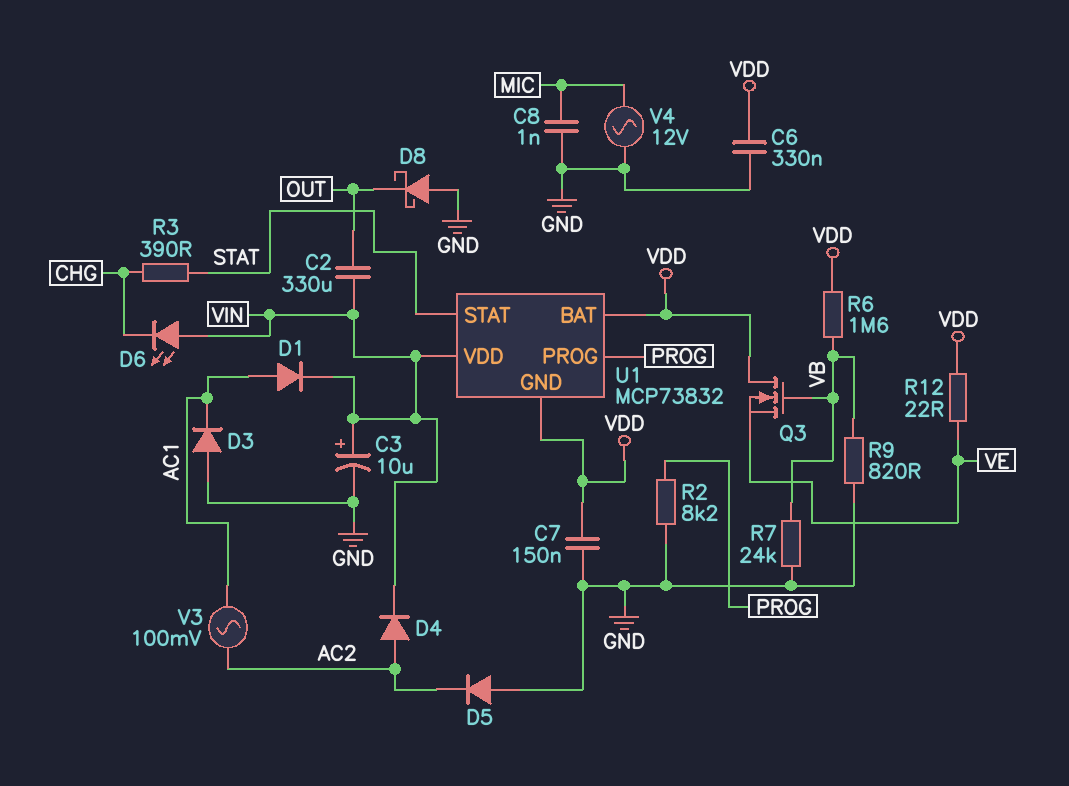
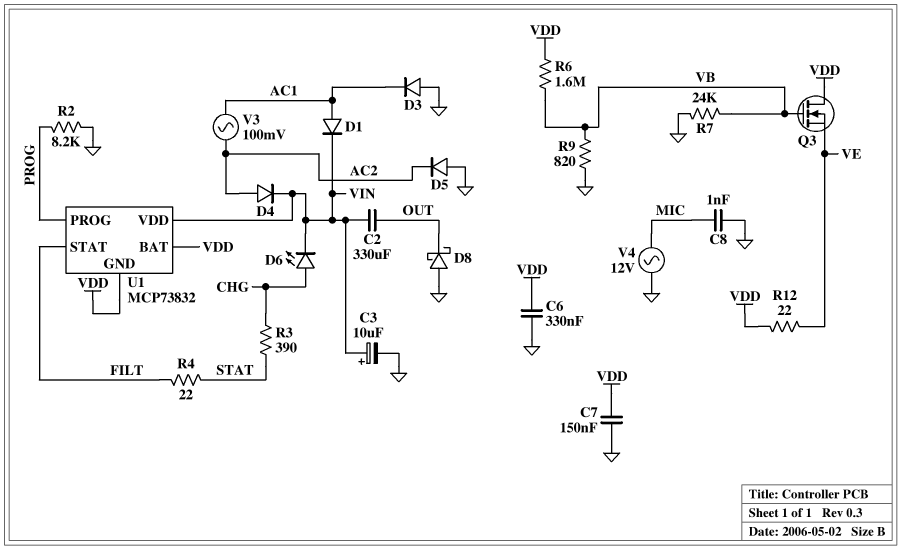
D6: LED (A VIN, K CHG) -> LED (A CHG, K VIN)
R4: none -> 22 (FILT, STAT)
U1 pin STAT: STAT -> FILT

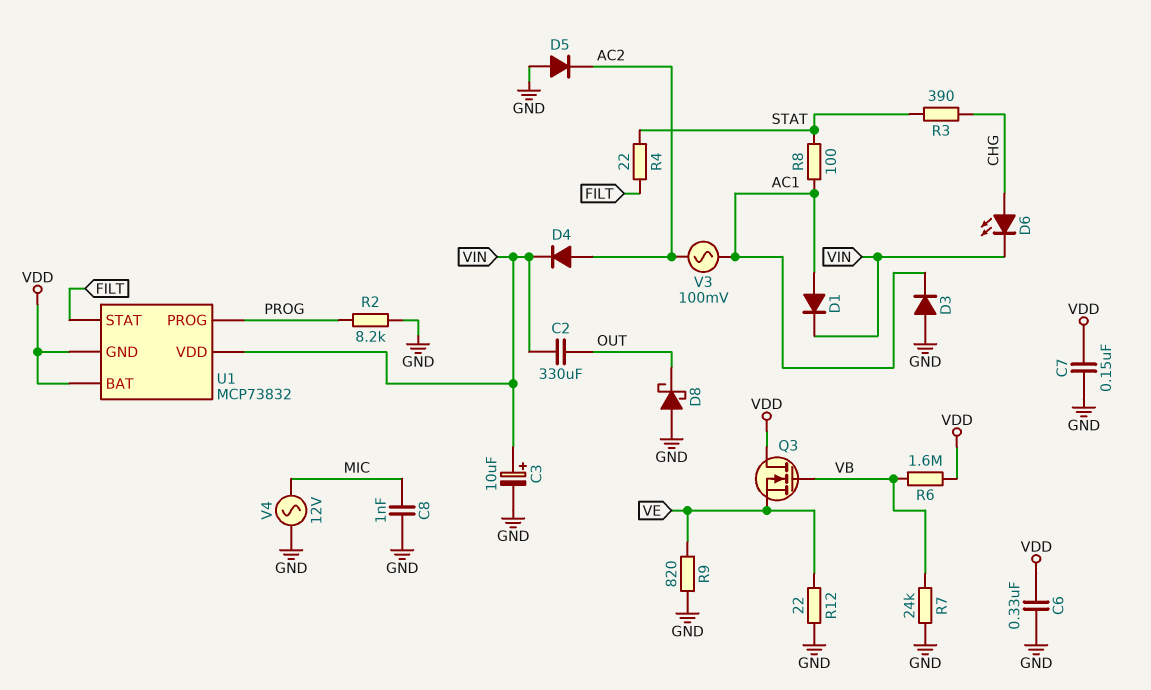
R8: none -> 100 (AC1, STAT)
R9: 820 (GND, VB) -> 820 (GND, VE)
R12: 22 (VDD, VE) -> 22 (GND, VE)

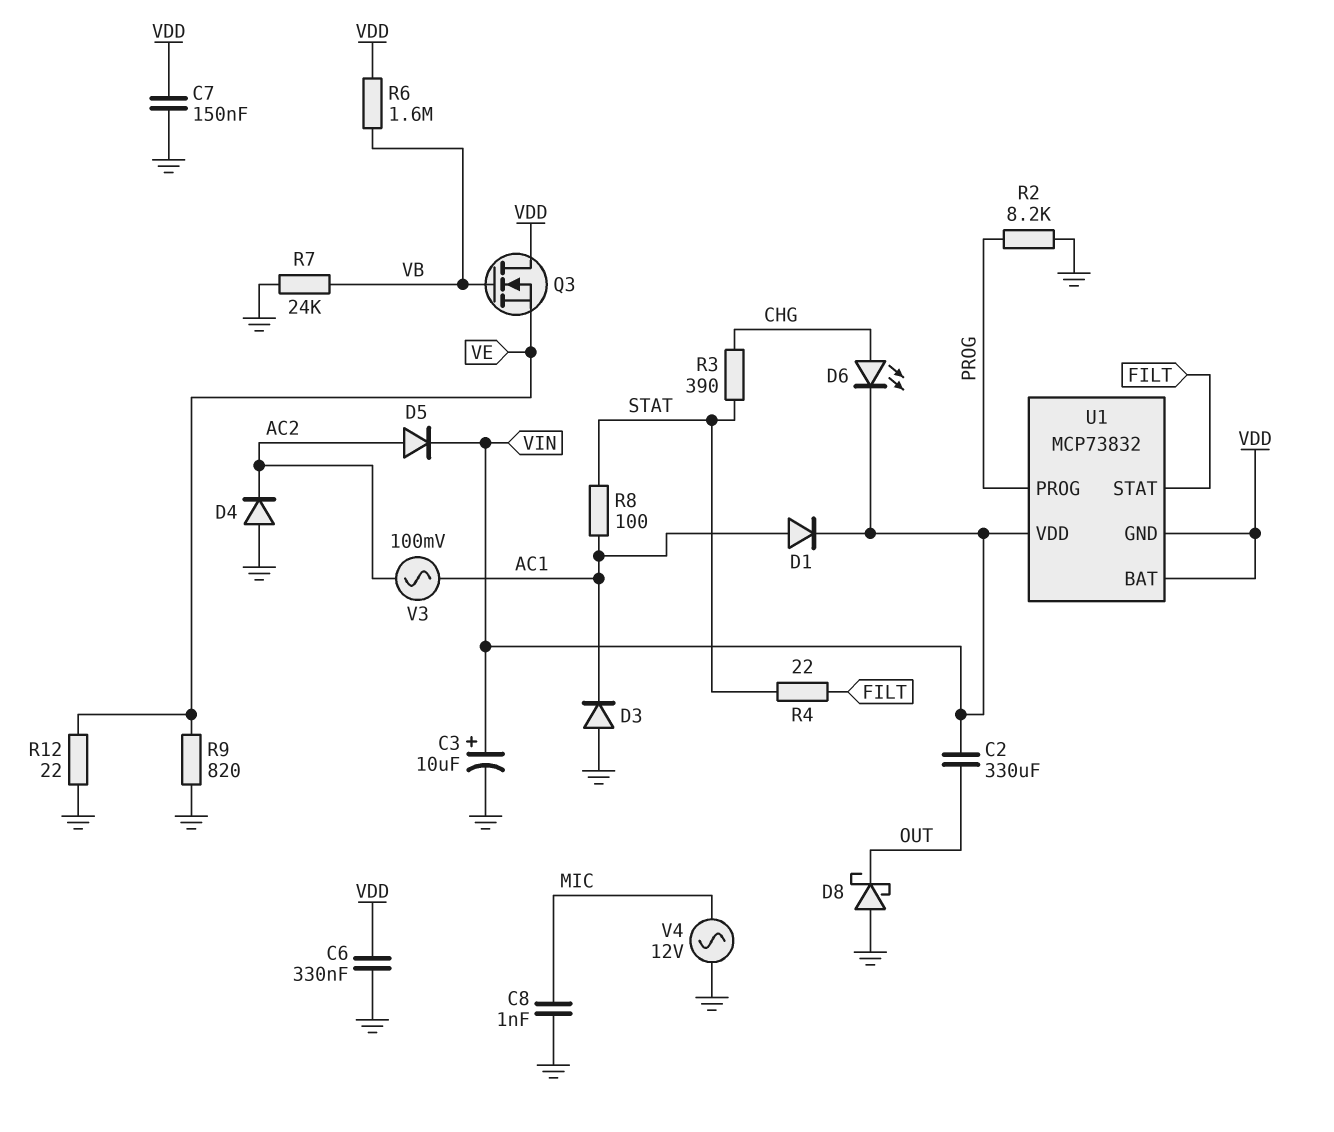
D4: diode (A AC2, K VIN) -> diode (A GND, K AC2)
D5: diode (A GND, K AC2) -> diode (A AC2, K VIN)

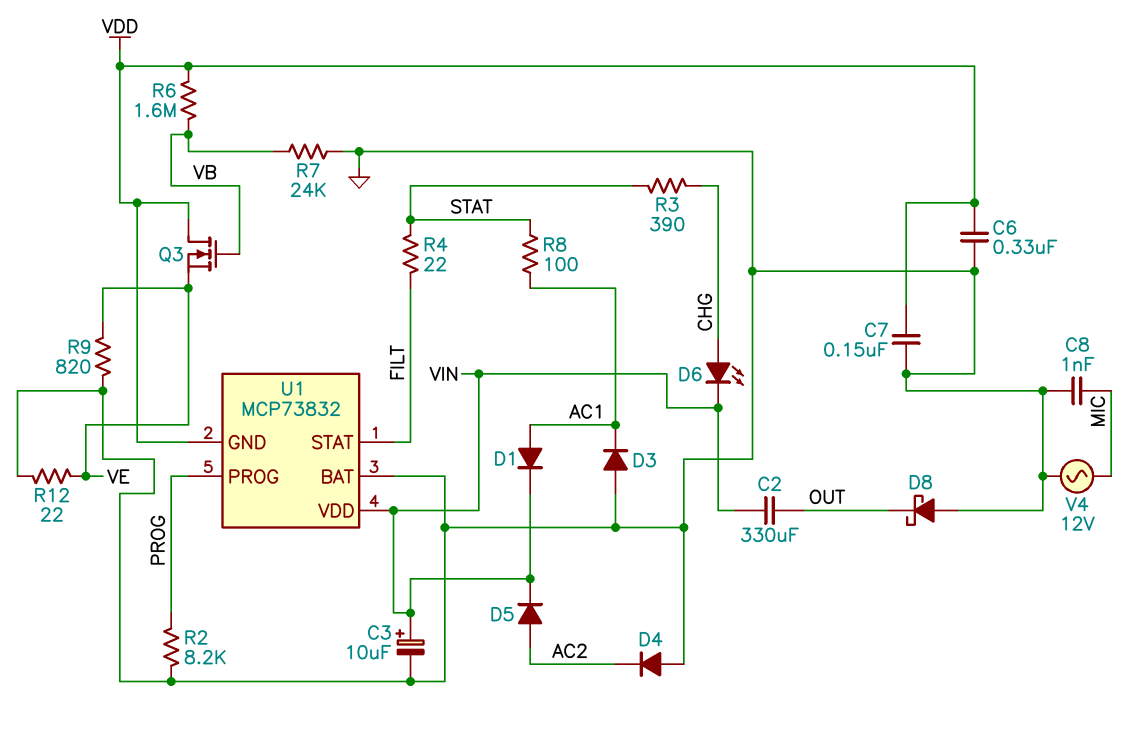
U1 pin BAT: VDD -> GND
V3: AC 100mV (AC1, AC2) -> none

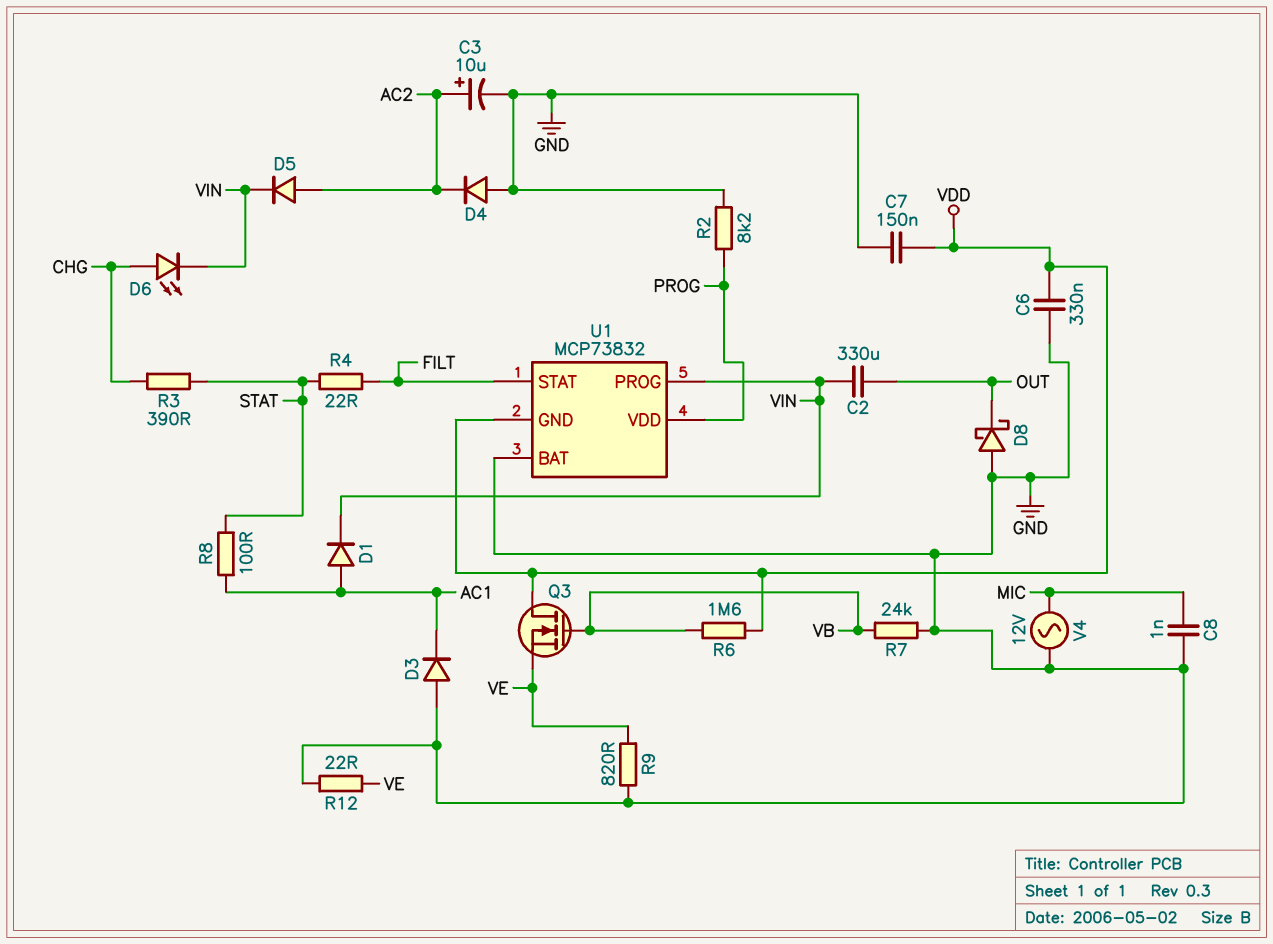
C3: 10uF (plus VIN, minus GND) -> 10uF (plus AC2, minus GND)
U1 pin PROG: PROG -> VIN
U1 pin VDD: VIN -> PROG

